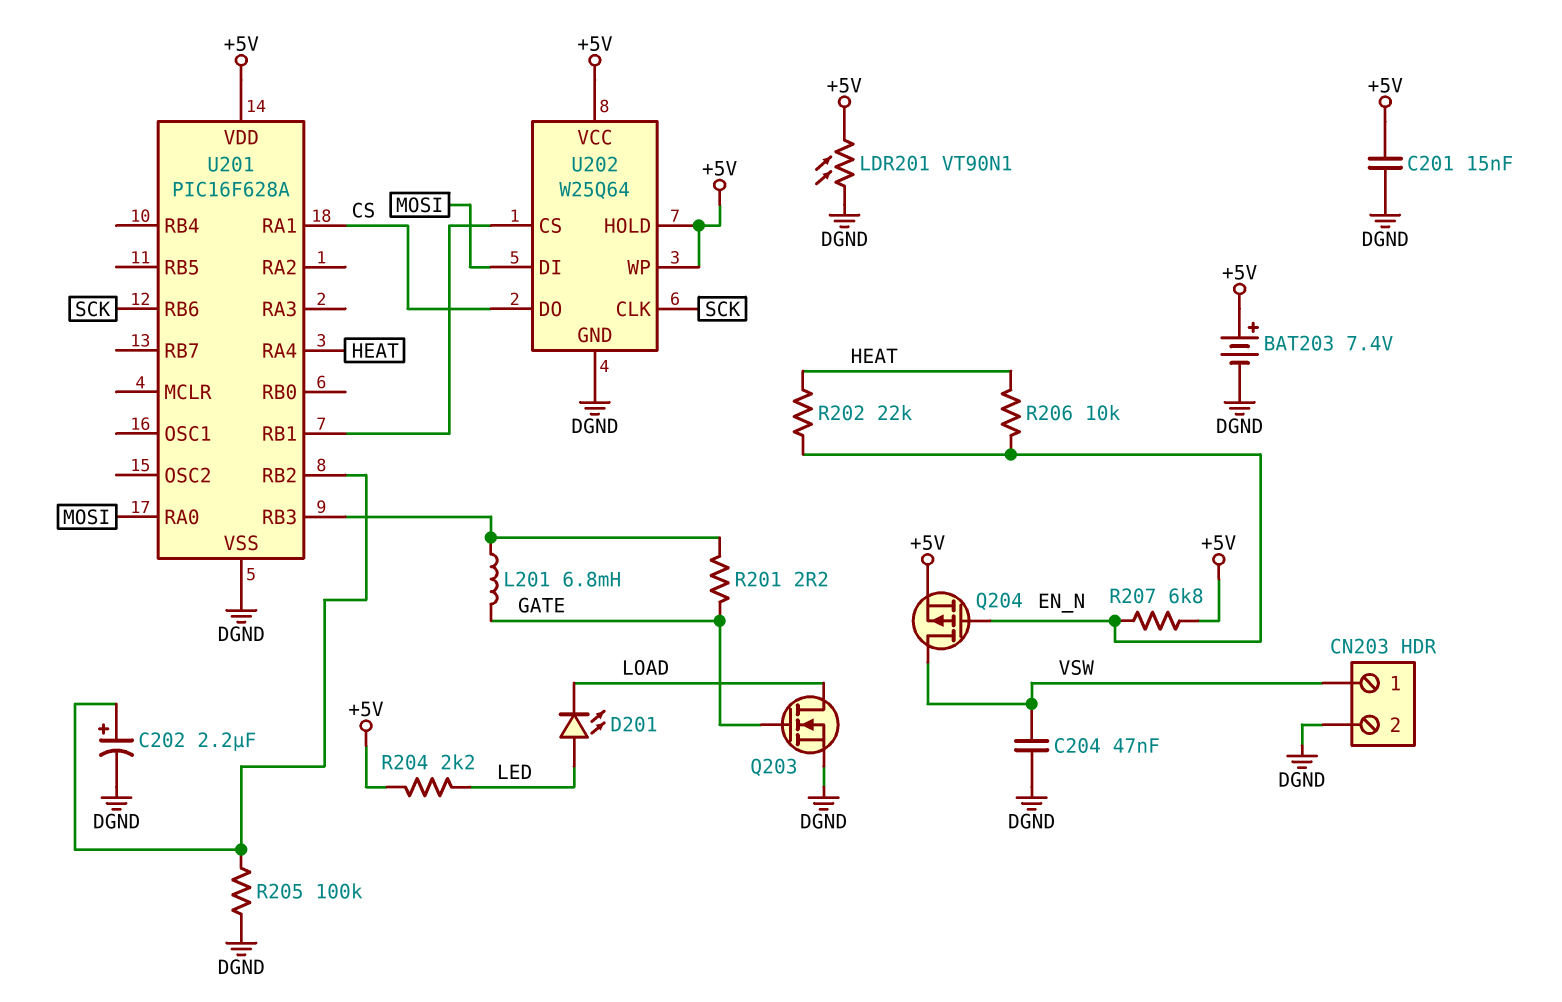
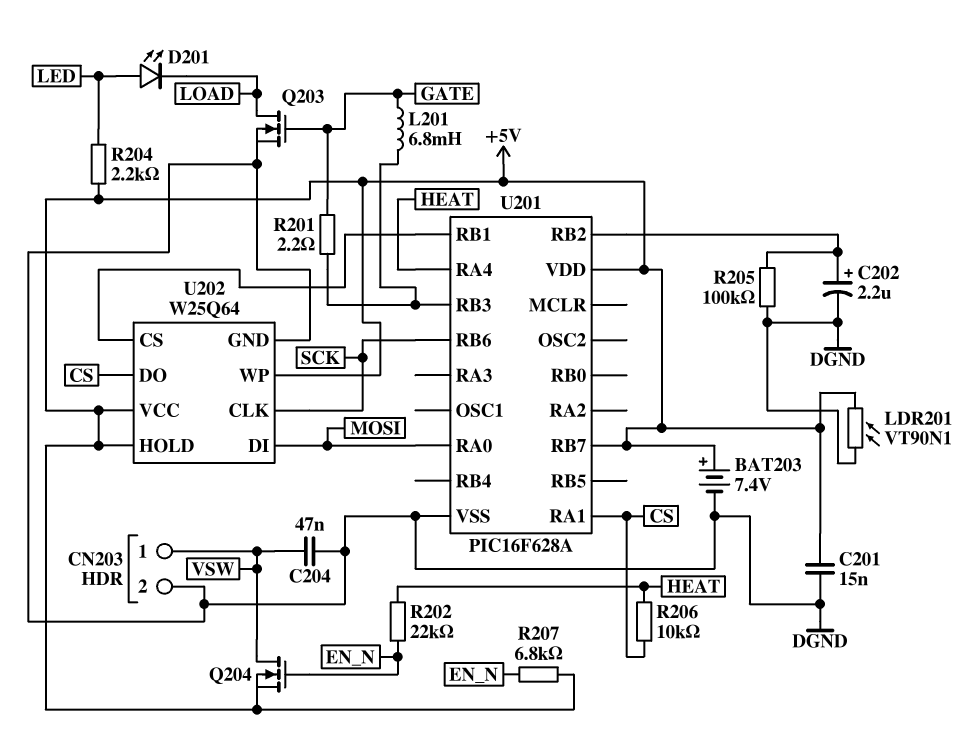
Q204: PMOS (G EN_N, D VSW, S +5V) -> NMOS (G EN_N, D VSW, S +5V)
R206: 10k (EN_N, HEAT) -> 10k (CS, HEAT)
U201 pin RB7: none -> +5V

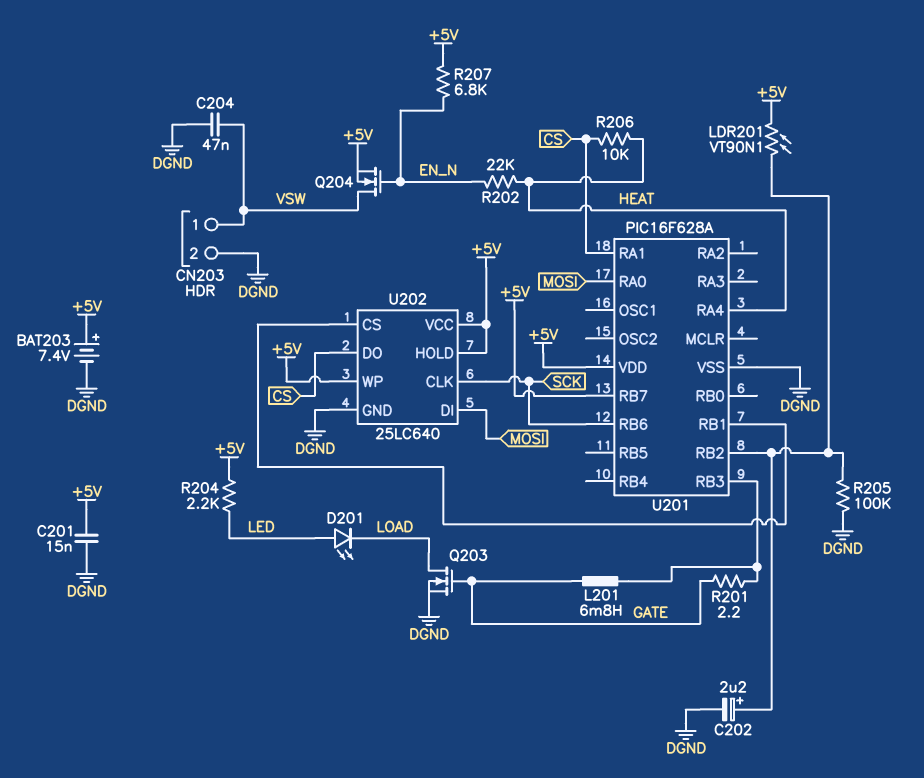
LDR201: VT90N1 (+5V, DGND) -> VT90N1 (+5V, U201/RB2)
U202: W25Q64 -> 25LC640

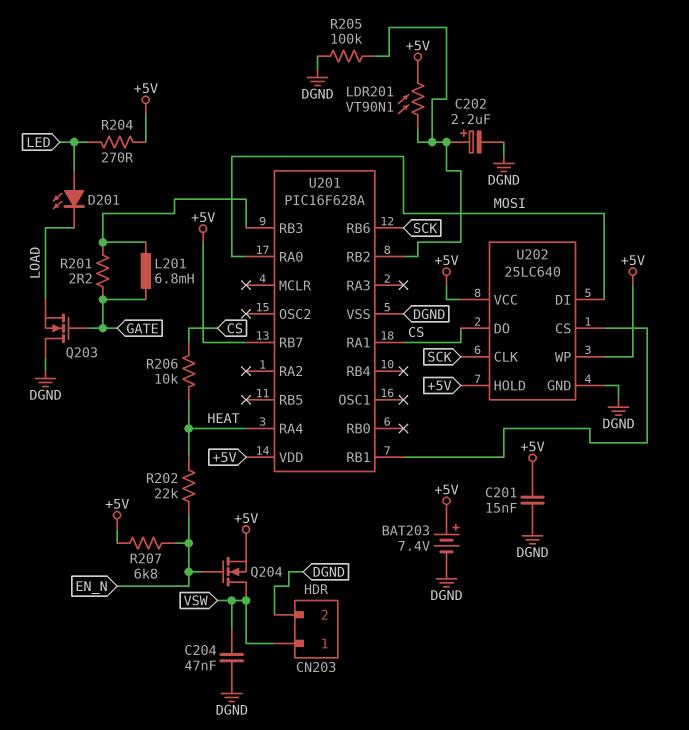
Q203: NMOS (G GATE, D LOAD, S DGND) -> NMOS (G GATE, D DGND, S LOAD)
R204: 2.2k (+5V, LED) -> 270 (+5V, LED)

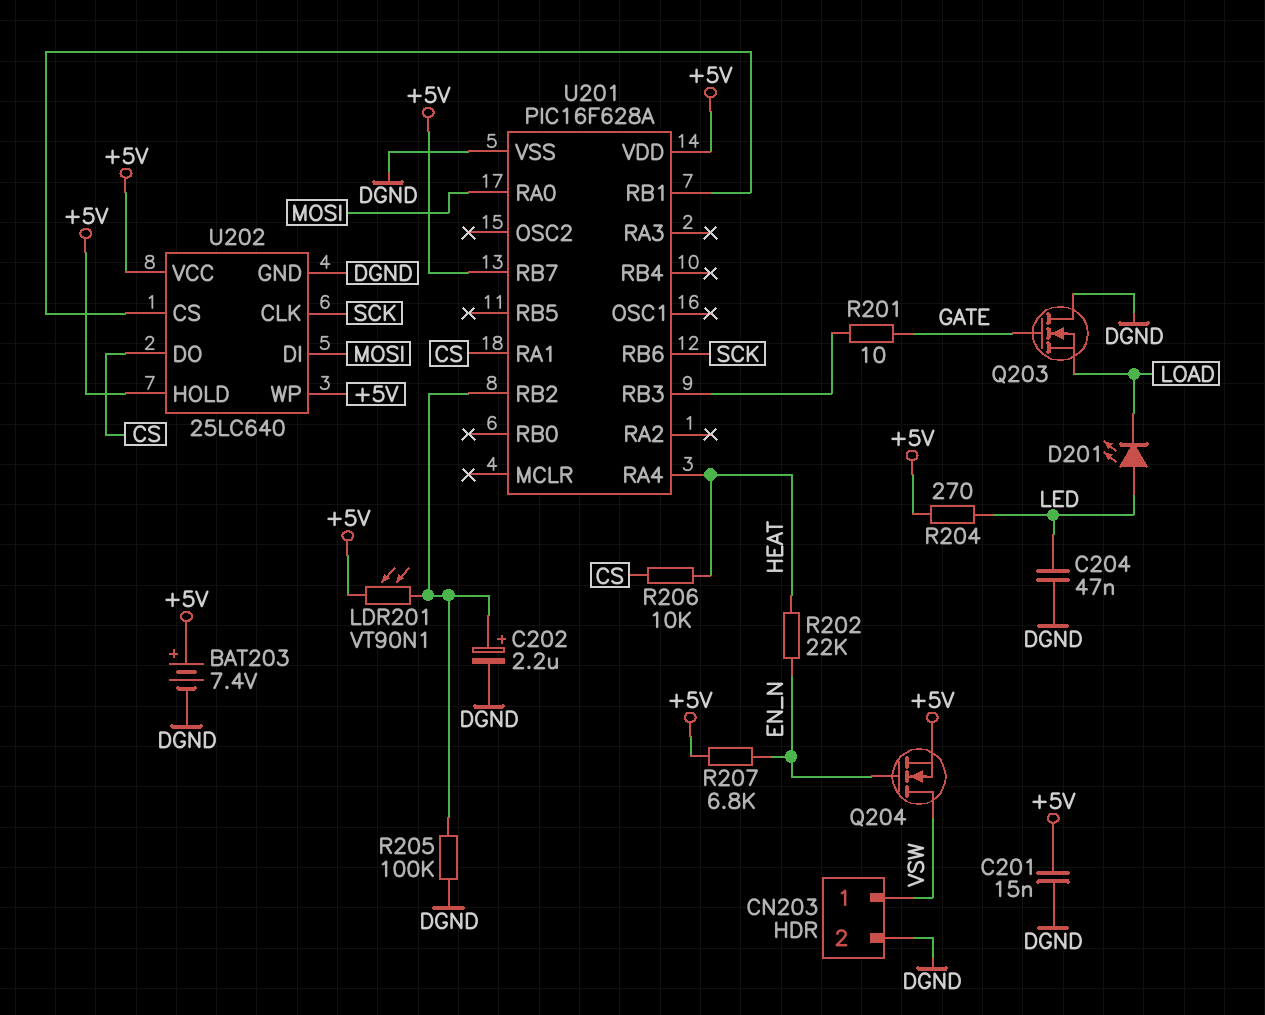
C204: 47nF (DGND, VSW) -> 47nF (DGND, LED)
L201: 6.8mH (GATE, U201/RB3) -> none
R201: 2.2 (GATE, U201/RB3) -> 10 (GATE, U201/RB3)

